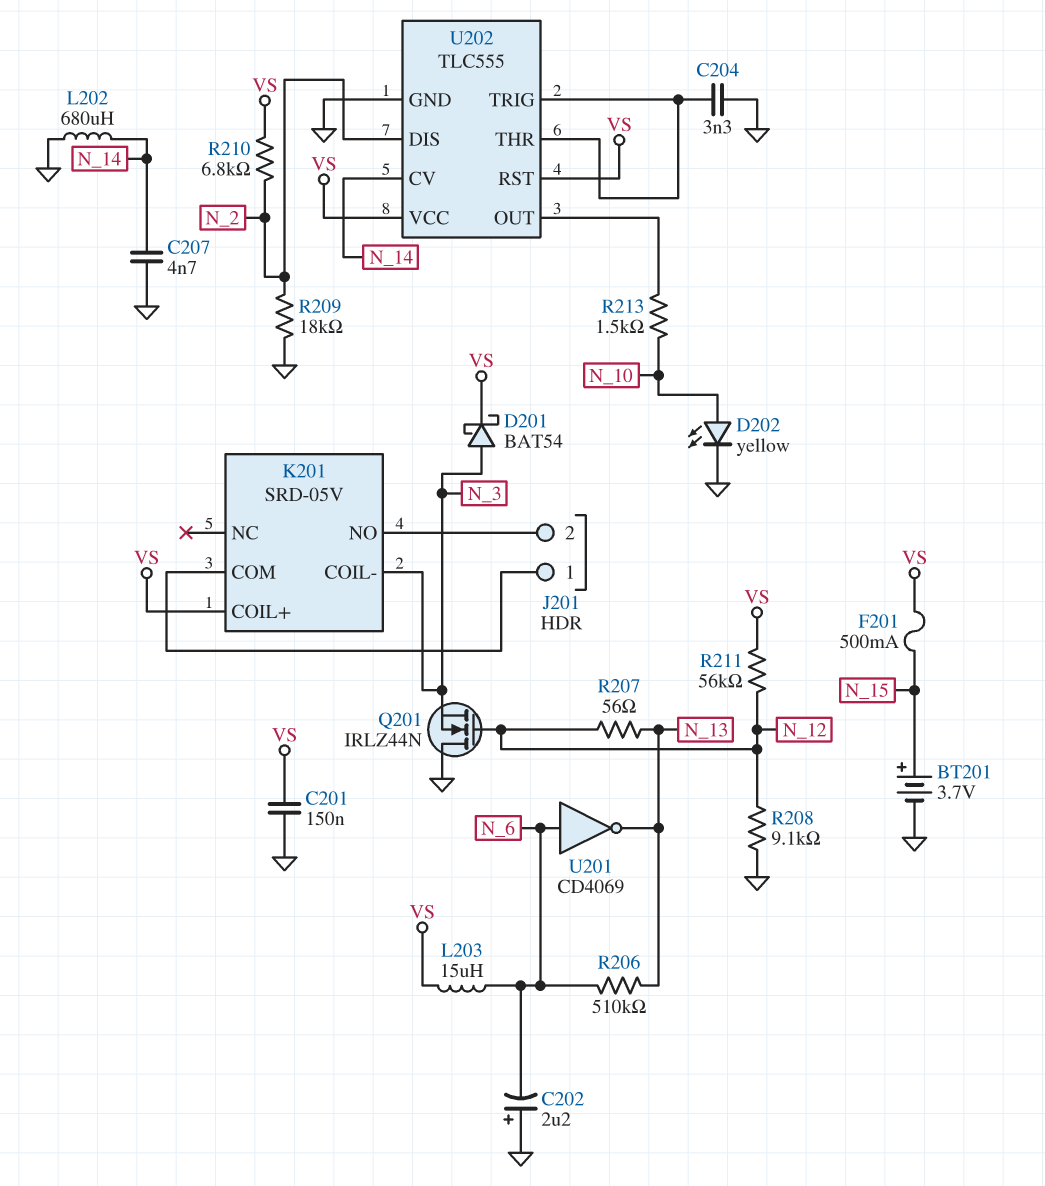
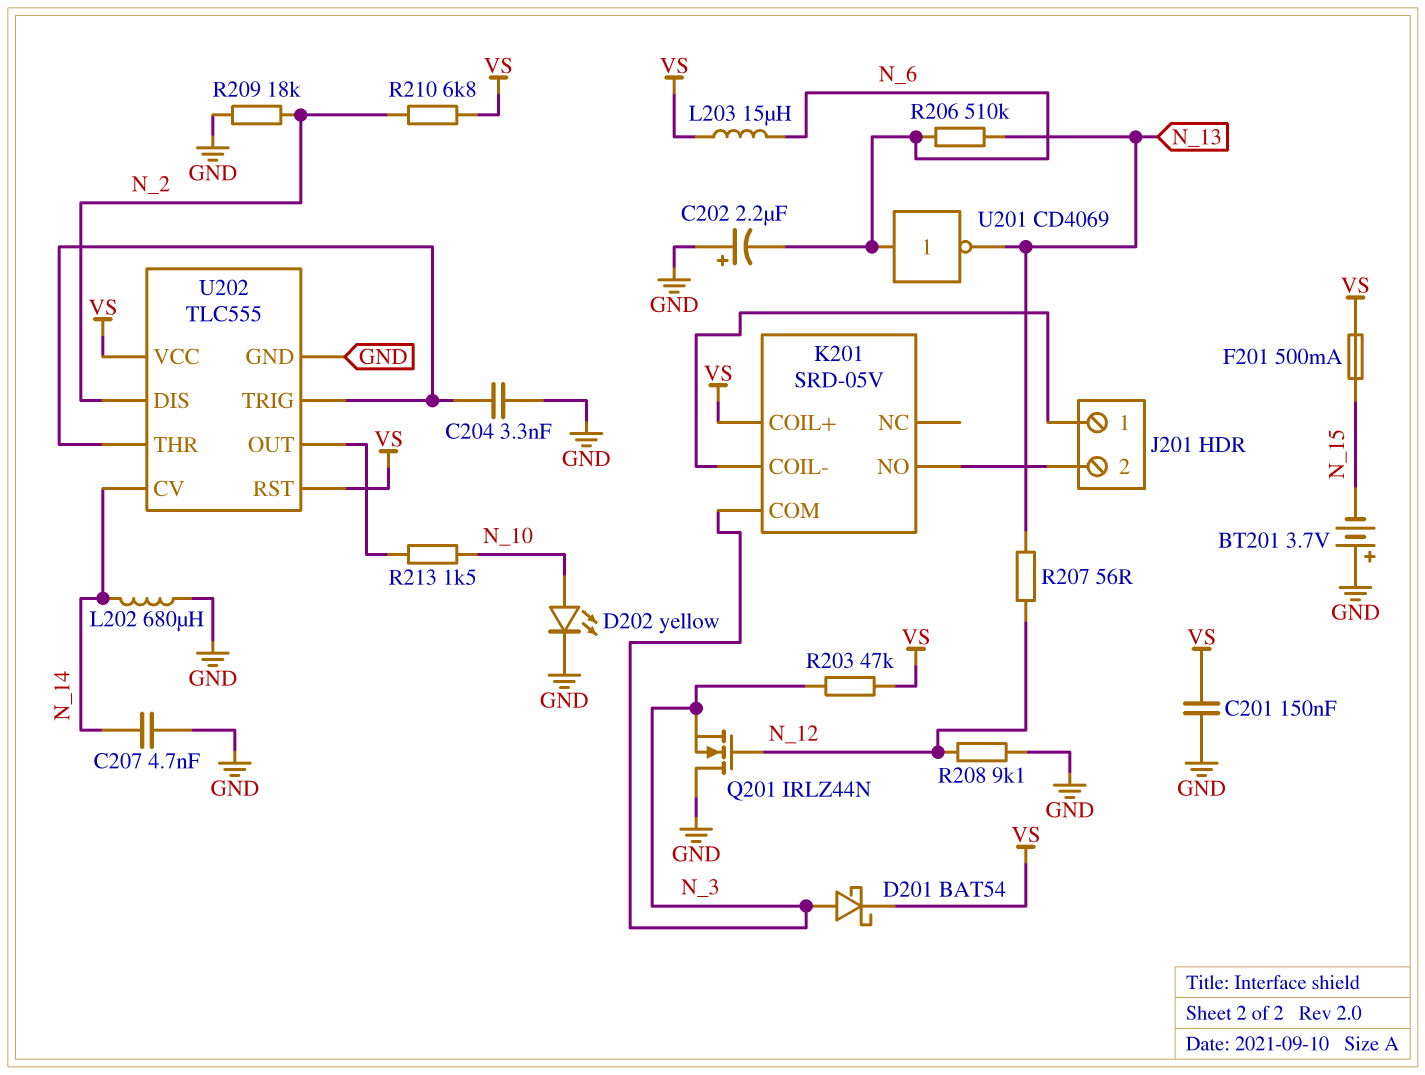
BT201: 3.7V (plus N_15, minus GND) -> 3.7V (plus GND, minus N_15)
K201 pin COIL-: N_3 -> J201/1
K201 pin COM: J201/1 -> N_3
R203: none -> 47k (N_3, VS)
R211: 56k (N_12, VS) -> none

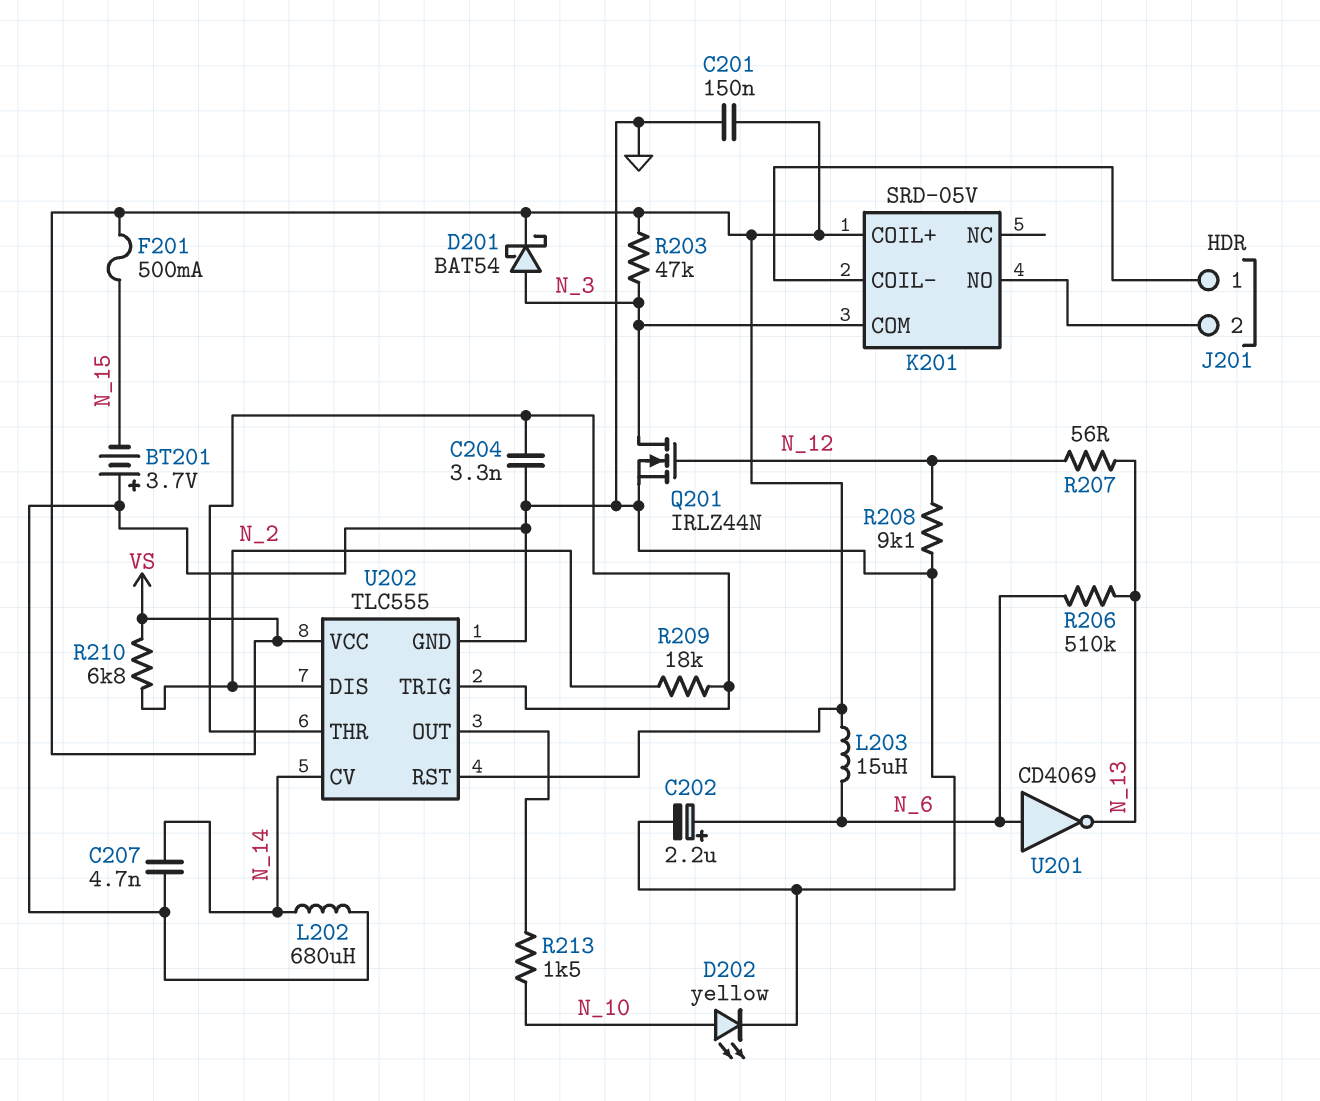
C202: 2.2uF (plus GND, minus N_6) -> 2.2uF (plus N_6, minus GND)
Q201: NMOS IRLZ44N (G N_12, D GND, S N_3) -> NMOS IRLZ44N (G N_12, D N_3, S GND)
R209: 18k (GND, N_2) -> 18k (N_2, U202/THR)

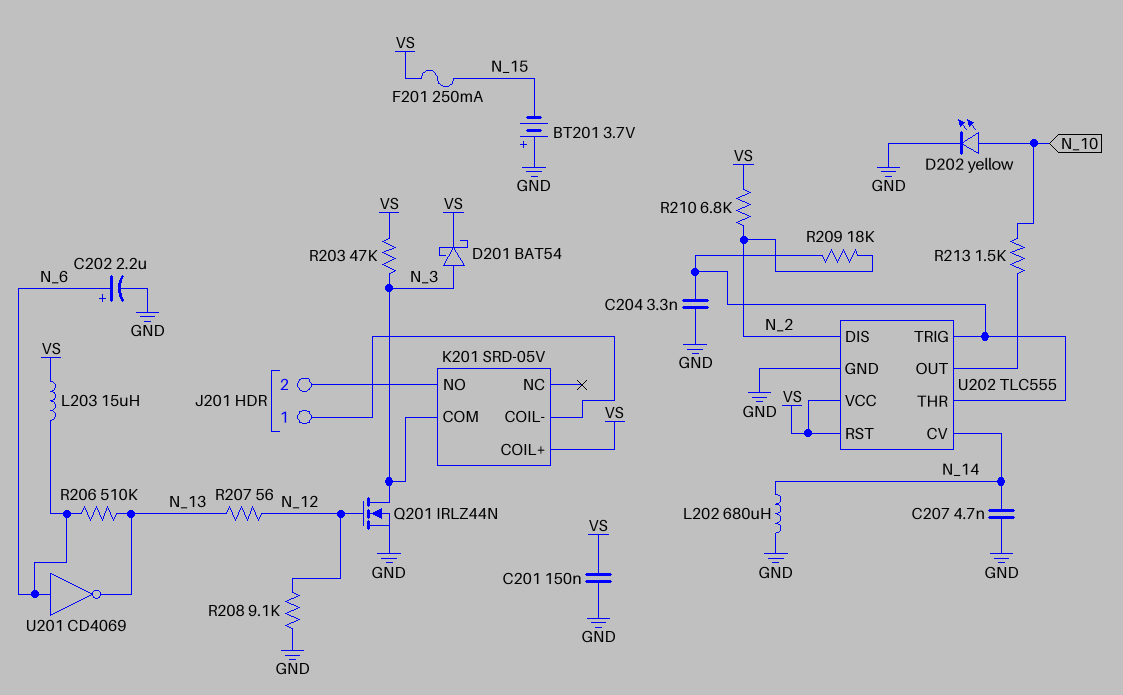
F201: 500mA (N_15, VS) -> 250mA (N_15, VS)

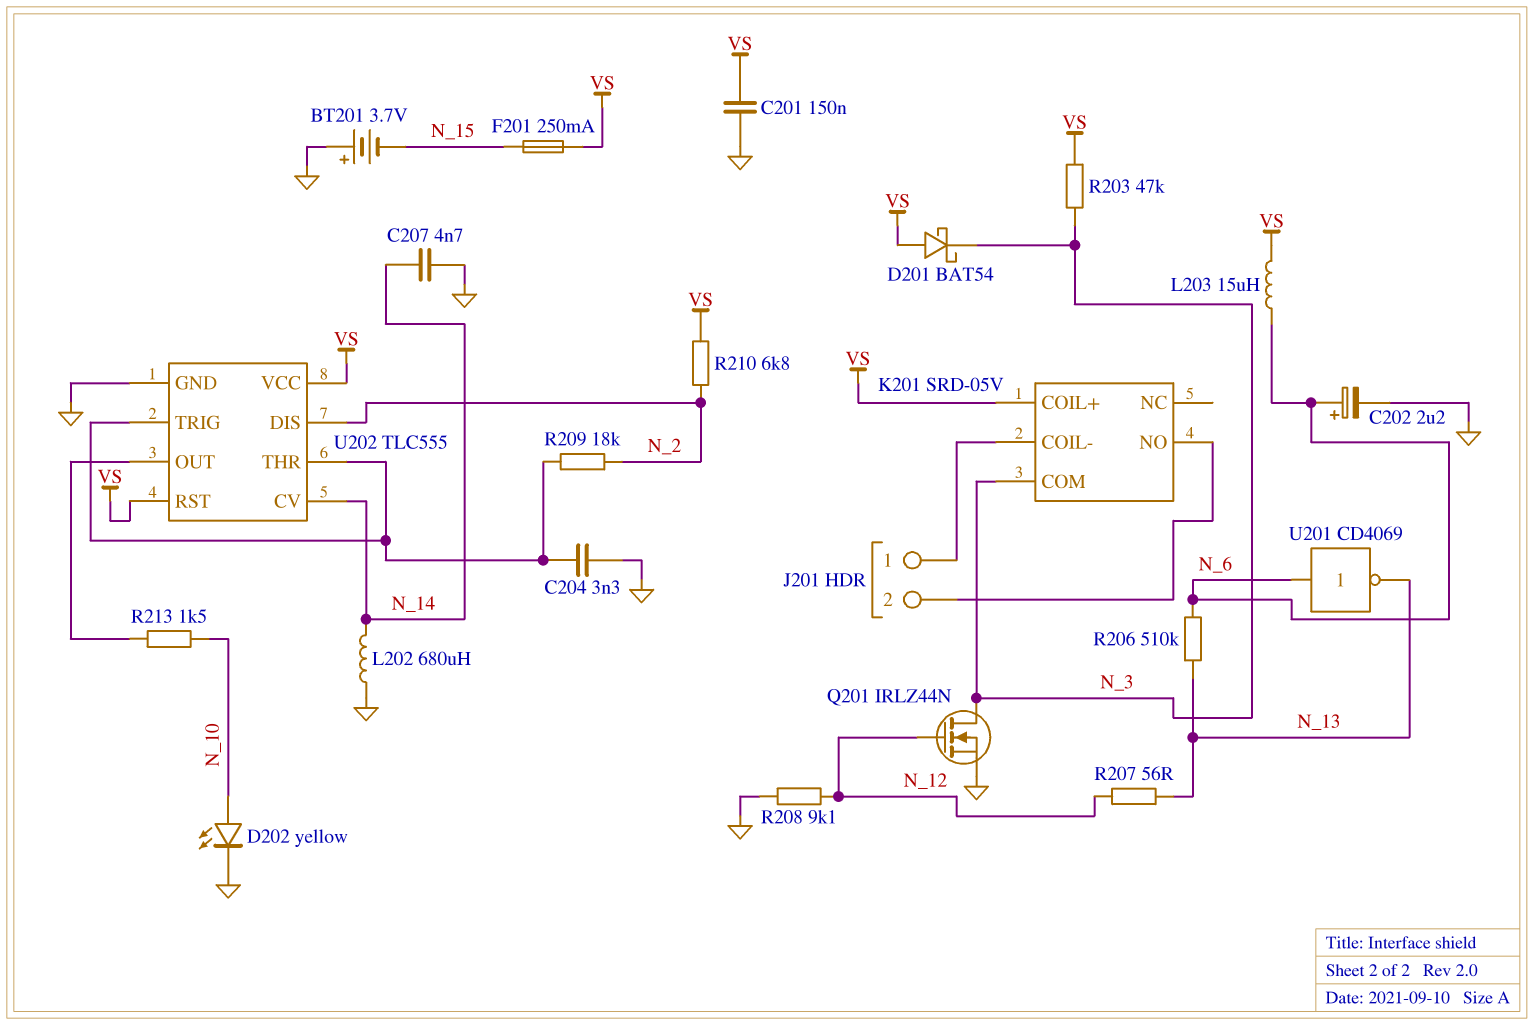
D201: schottky BAT54 (A N_3, K VS) -> schottky BAT54 (A VS, K N_3)

